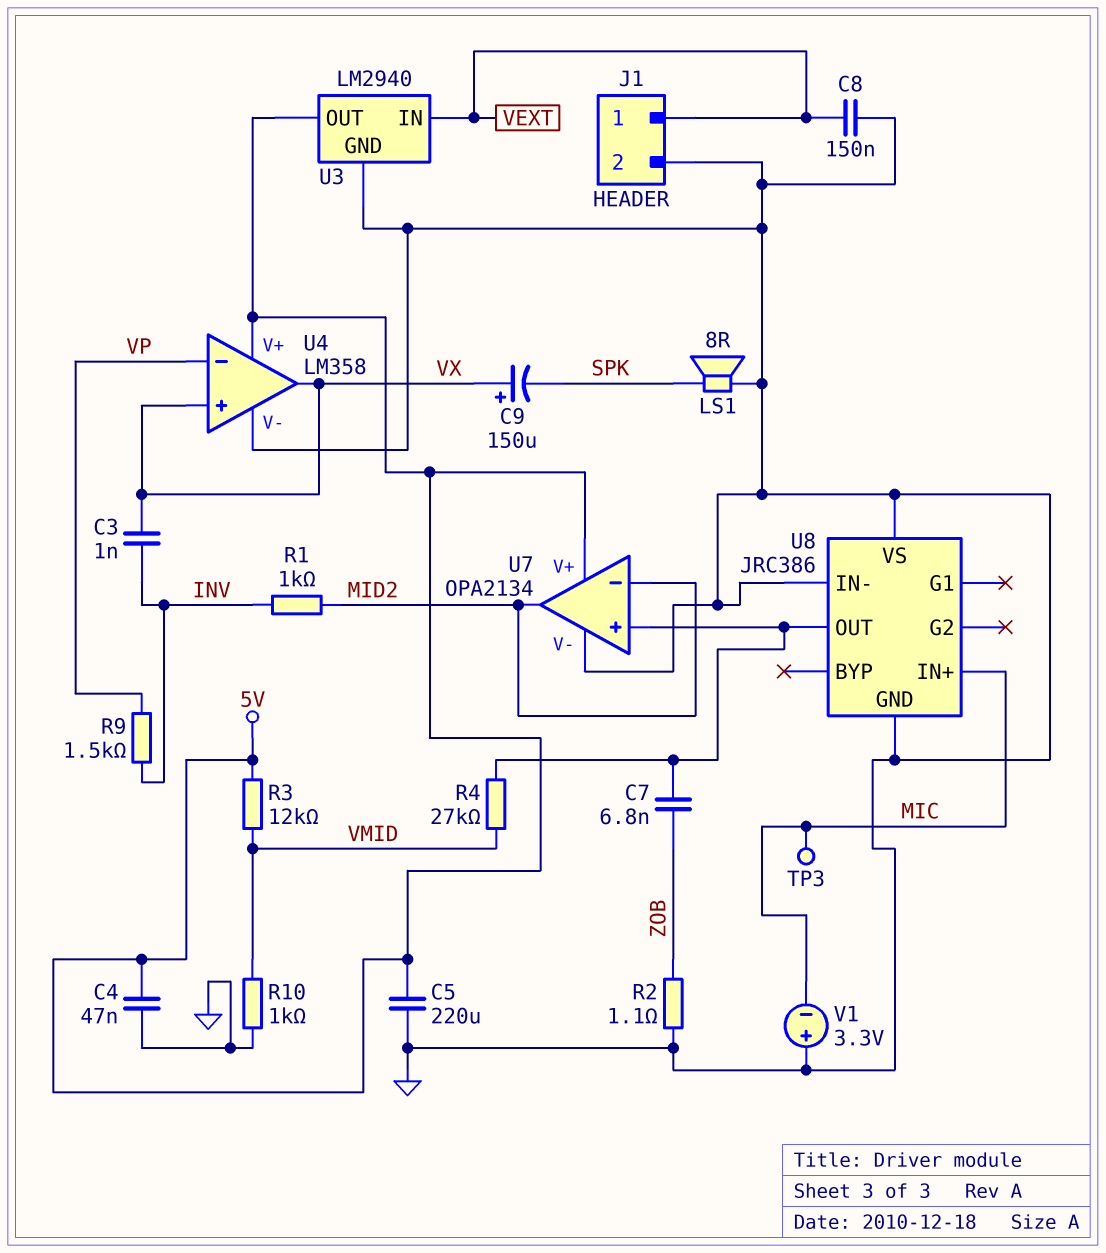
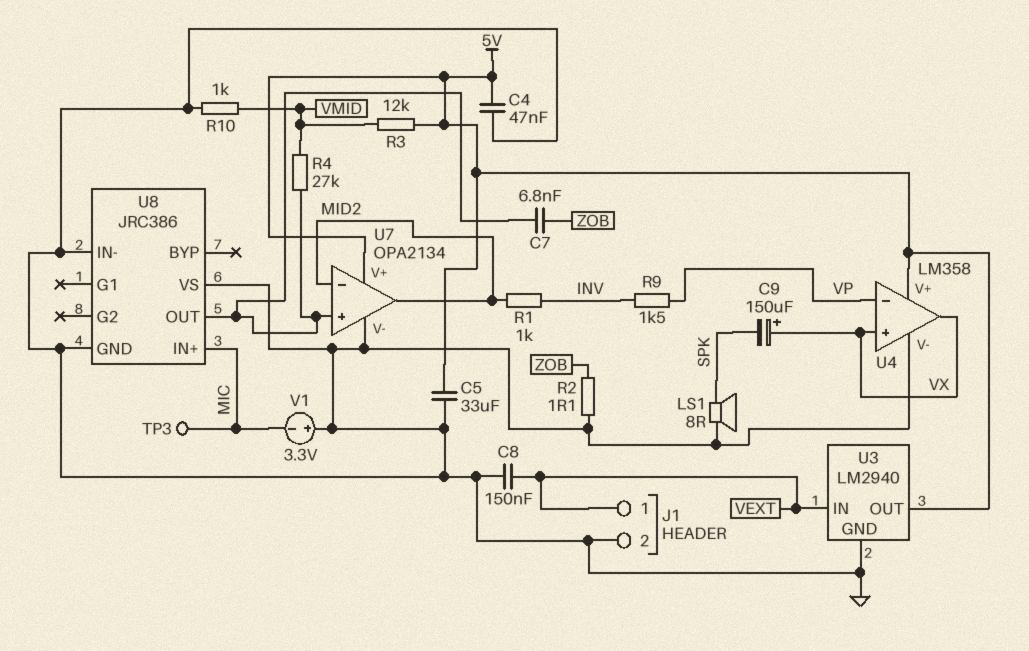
C3: 1nF (INV, VX) -> none
C5: 220uF (5V, GND) -> 33uF (5V, GND)

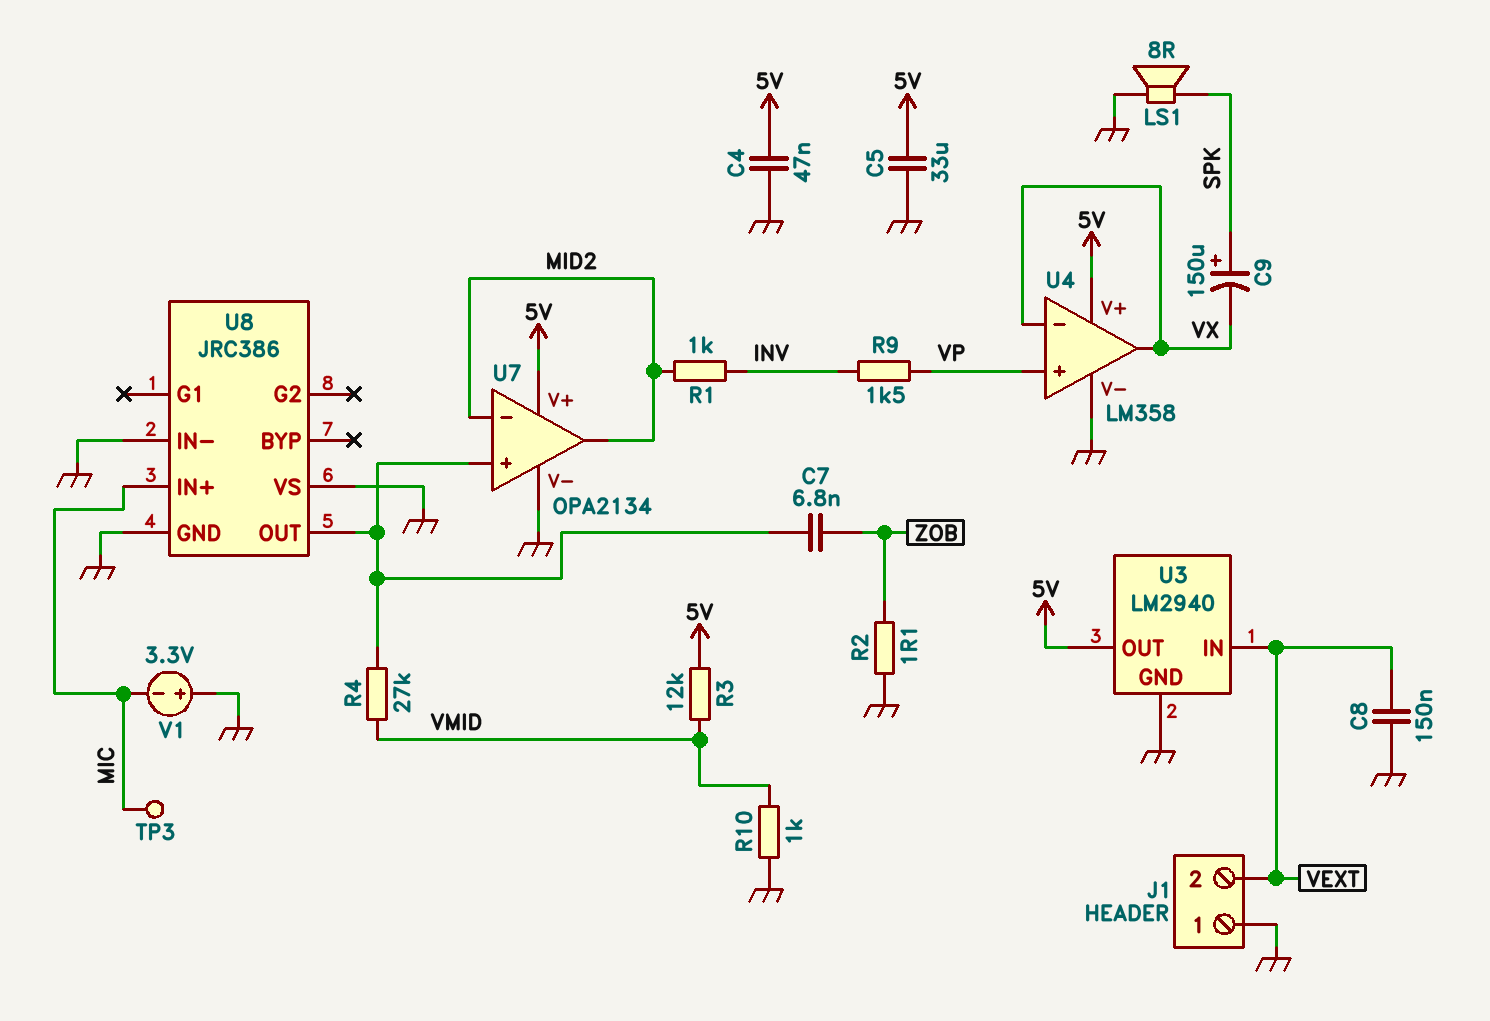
C9: 150uF (plus VX, minus SPK) -> 150uF (plus SPK, minus VX)
J1 pin 1: VEXT -> GND
J1 pin 2: GND -> VEXT
U4 pin in+: VX -> VP
U4 pin in-: VP -> VX

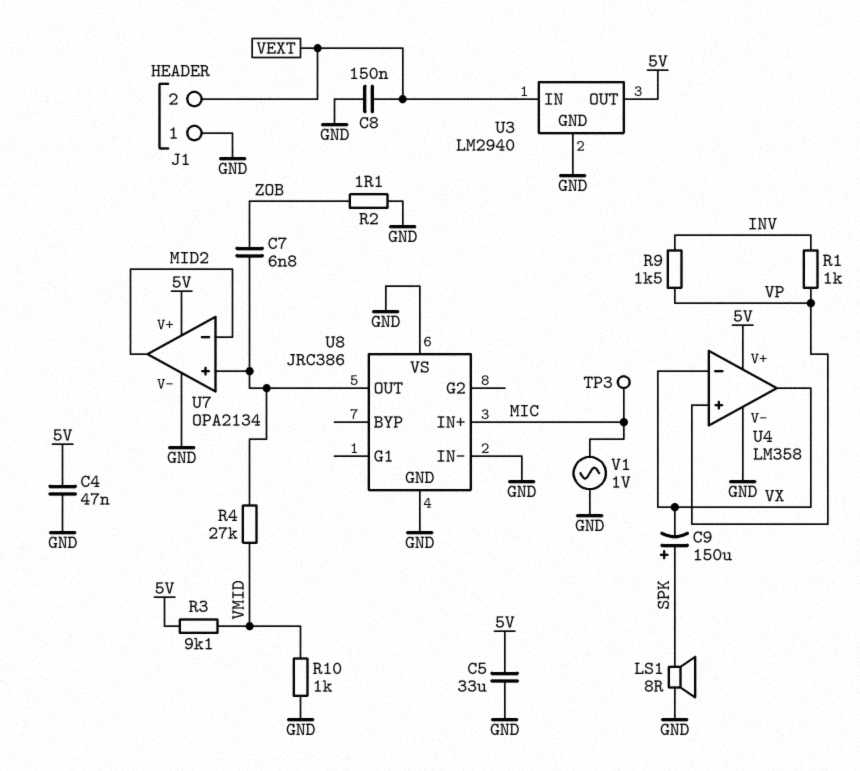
R1: 1k (INV, MID2) -> 1k (INV, VP)
R3: 12k (5V, VMID) -> 9.1k (5V, VMID)
V1: 3.3V (plus GND, minus MIC) -> AC 1V (GND, MIC)

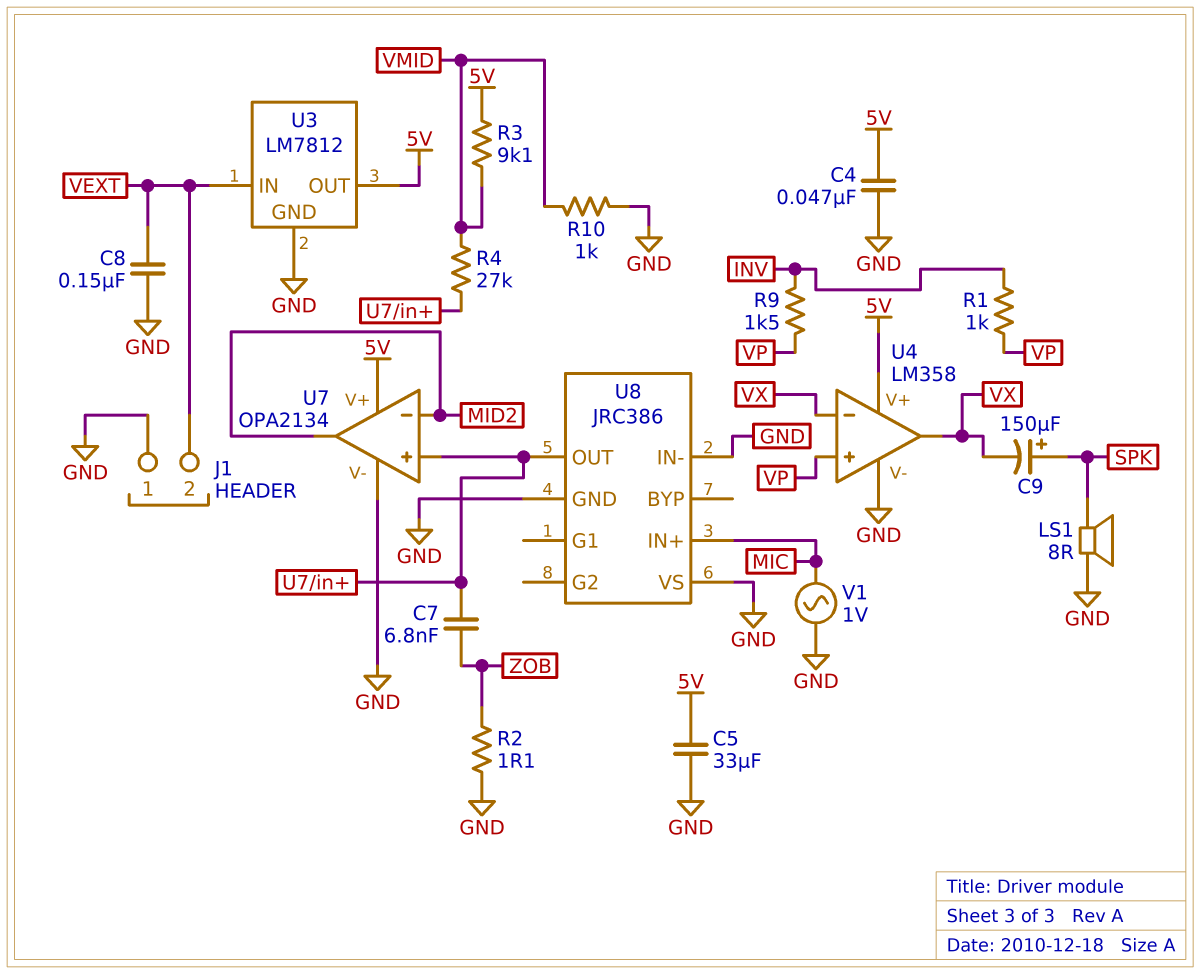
TP3: test point (MIC) -> none
U3: LM2940 -> LM7812

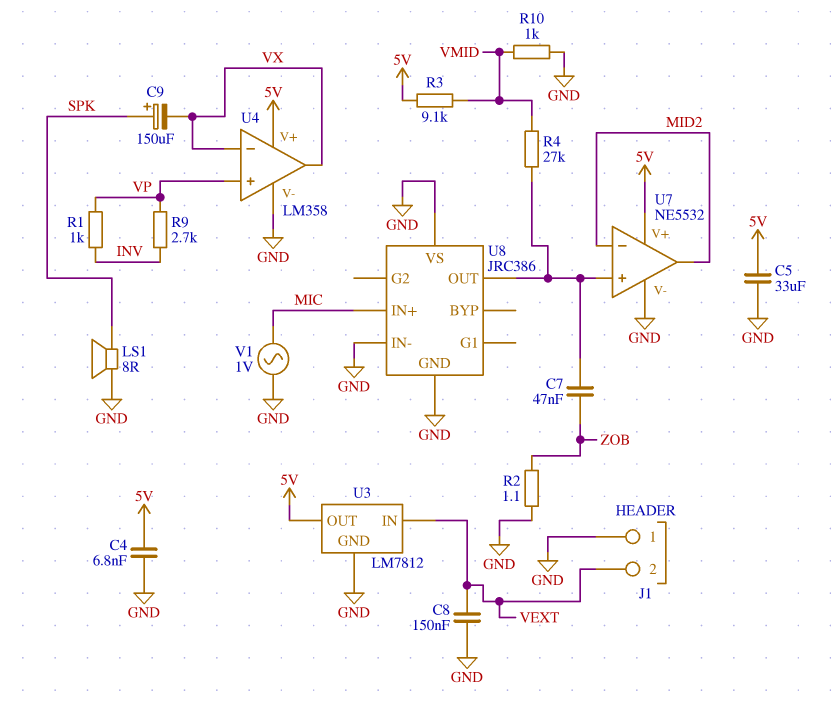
C4: 47nF (5V, GND) -> 6.8nF (5V, GND)
C7: 6.8nF (U7/in+, ZOB) -> 47nF (U7/in+, ZOB)
R9: 1.5k (INV, VP) -> 2.7k (INV, VP)
U7: OPA2134 -> NE5532

